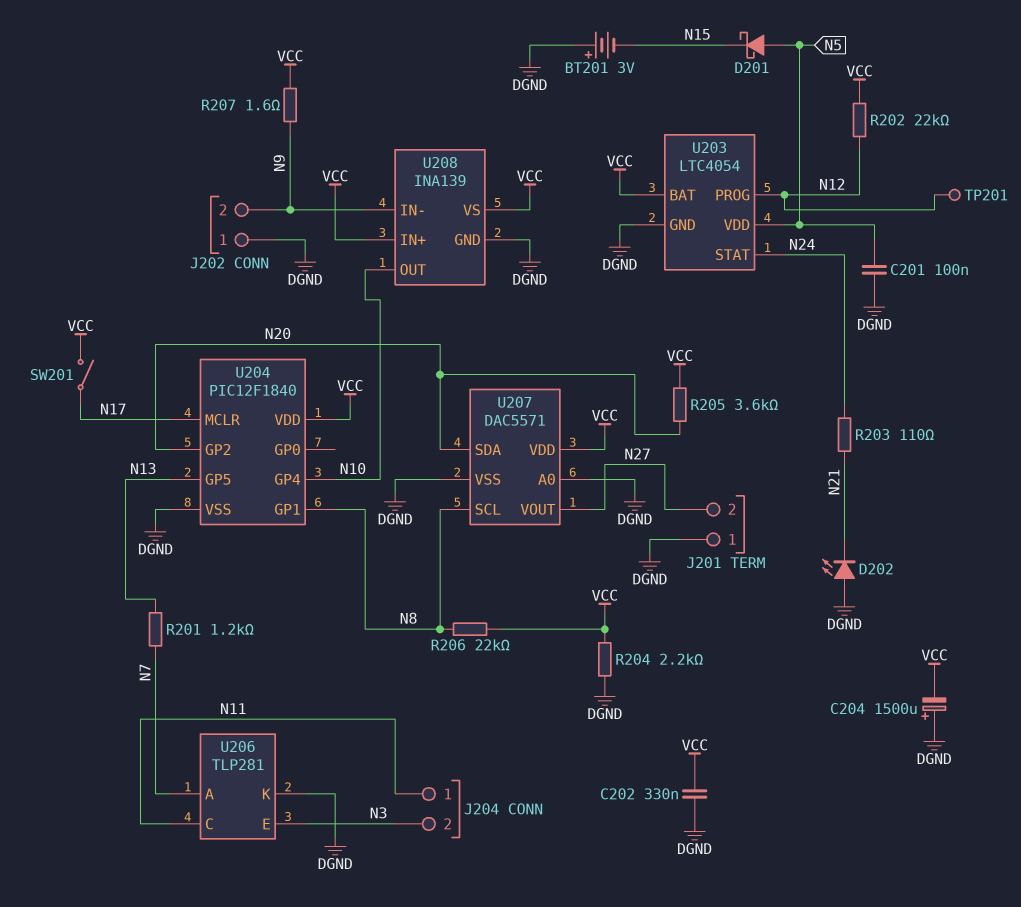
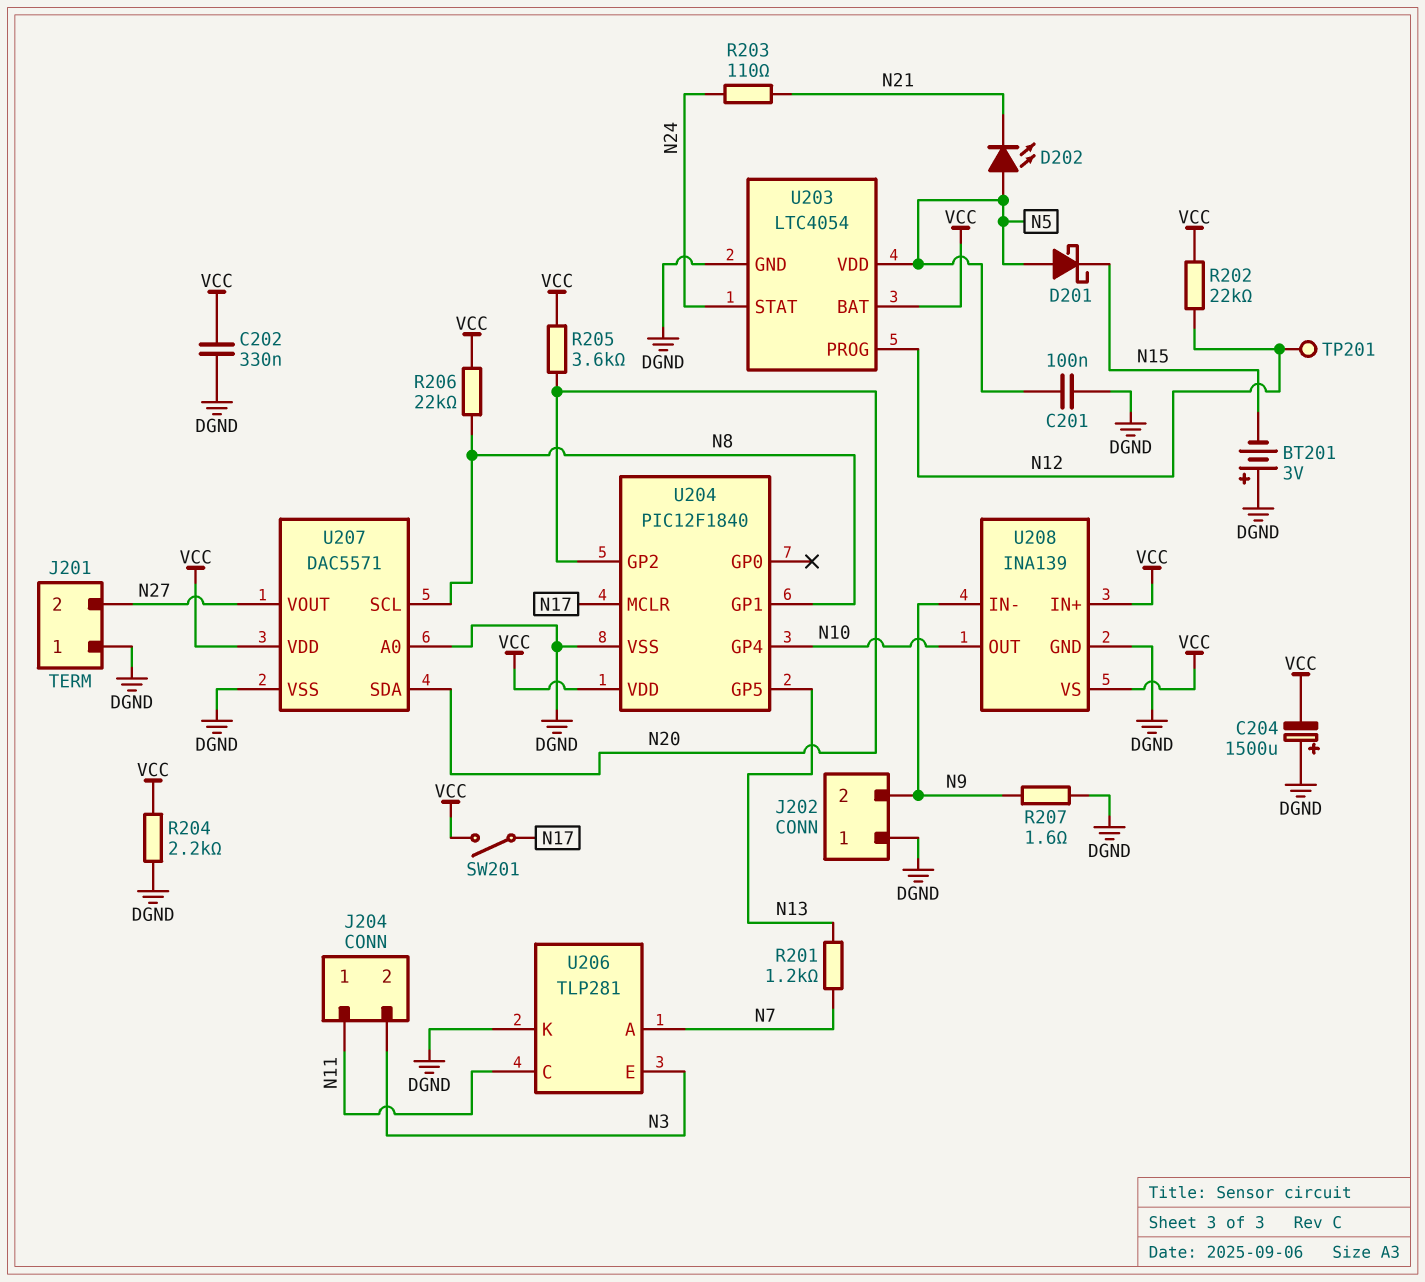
D202: LED (A DGND, K N21) -> LED (A N5, K N21)
R207: 1.6 (N9, VCC) -> 1.6 (DGND, N9)

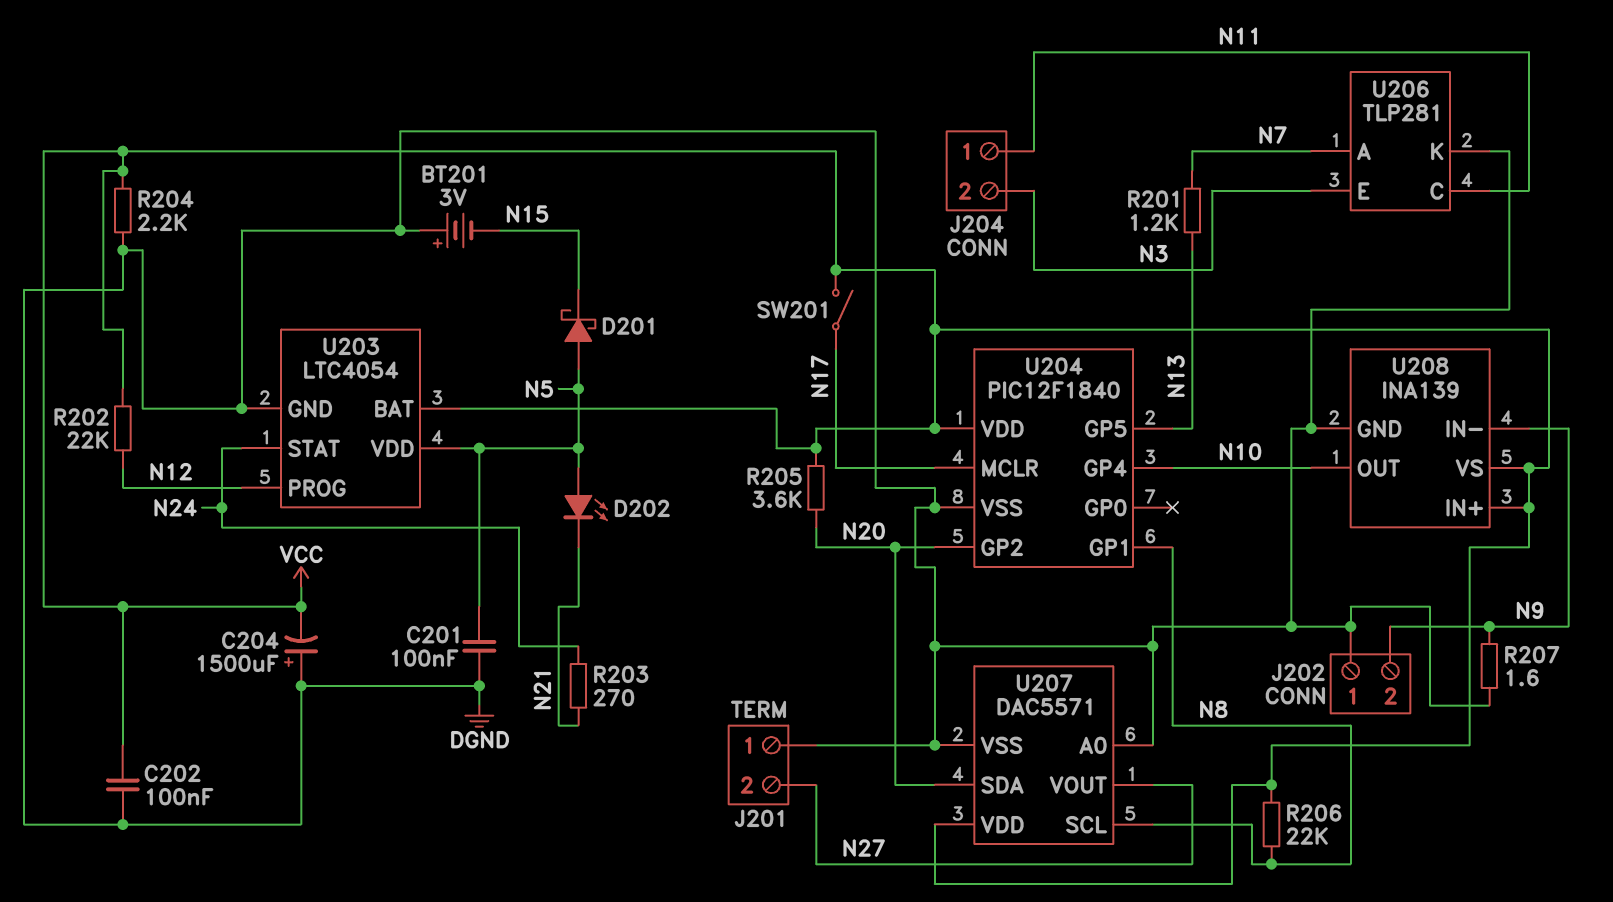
C202: 330nF (DGND, VCC) -> 100nF (DGND, VCC)
R203: 110 (N21, N24) -> 270 (N21, N24)
TP201: test point (N12) -> none

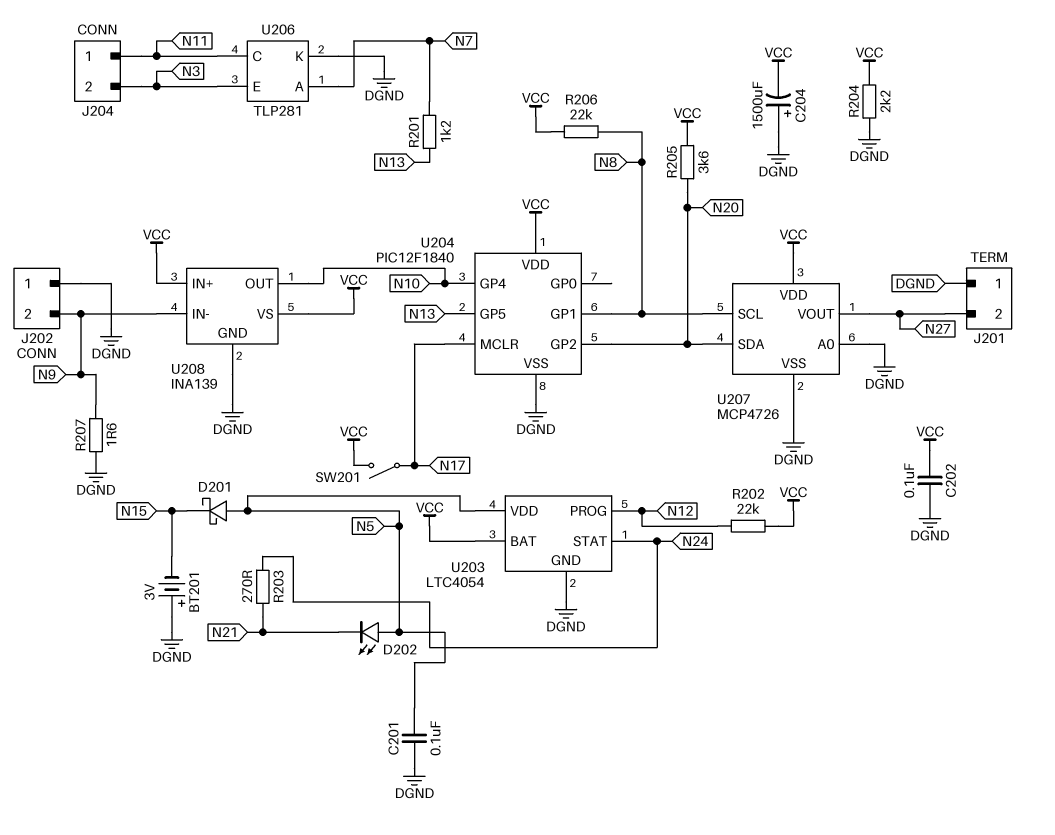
U207: DAC5571 -> MCP4726

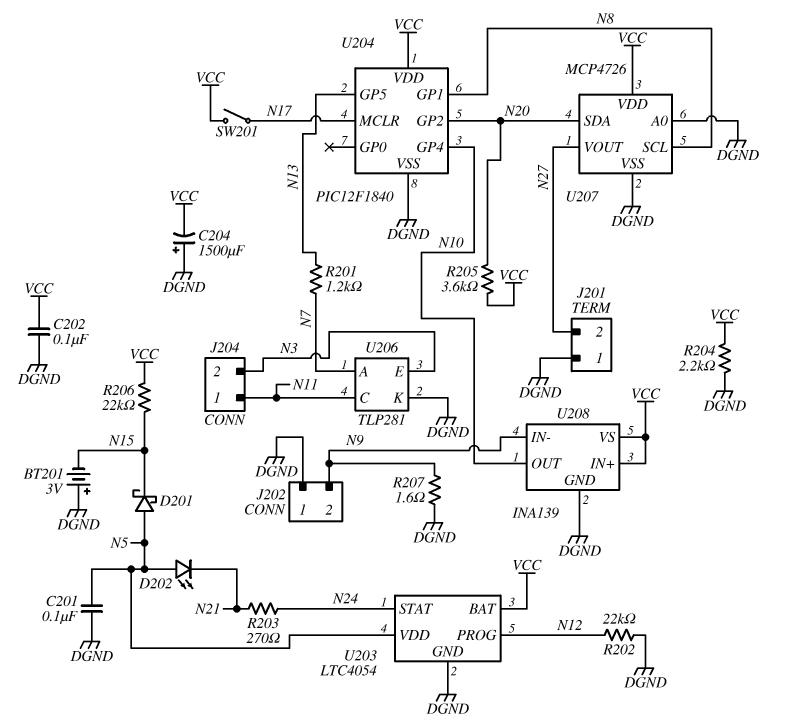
R202: 22k (N12, VCC) -> 22k (DGND, N12)
R206: 22k (N8, VCC) -> 22k (N15, VCC)

